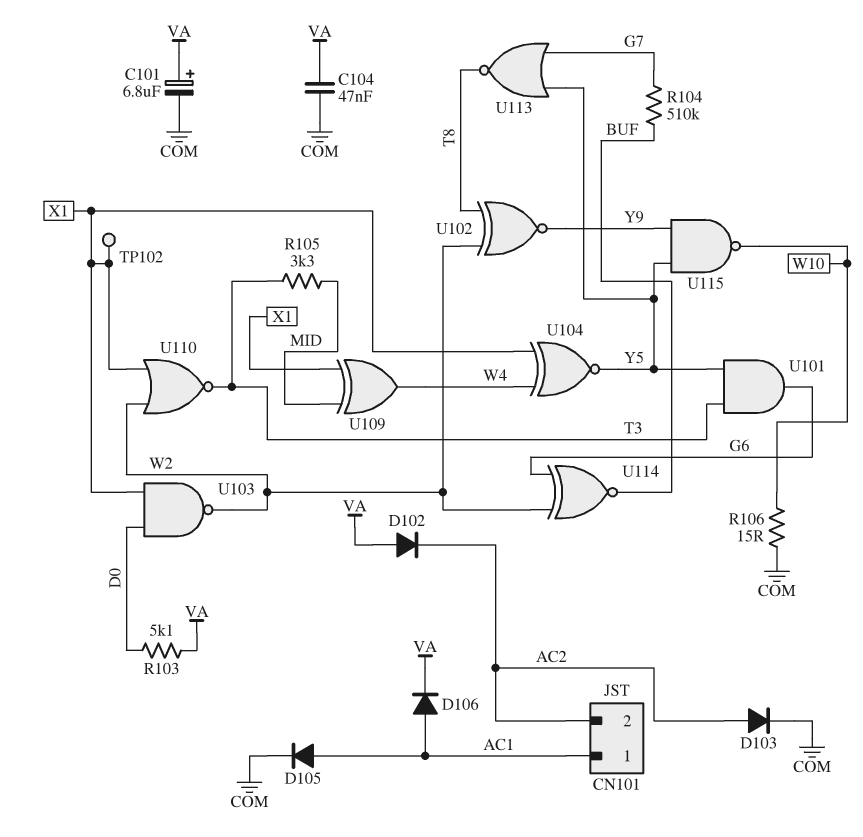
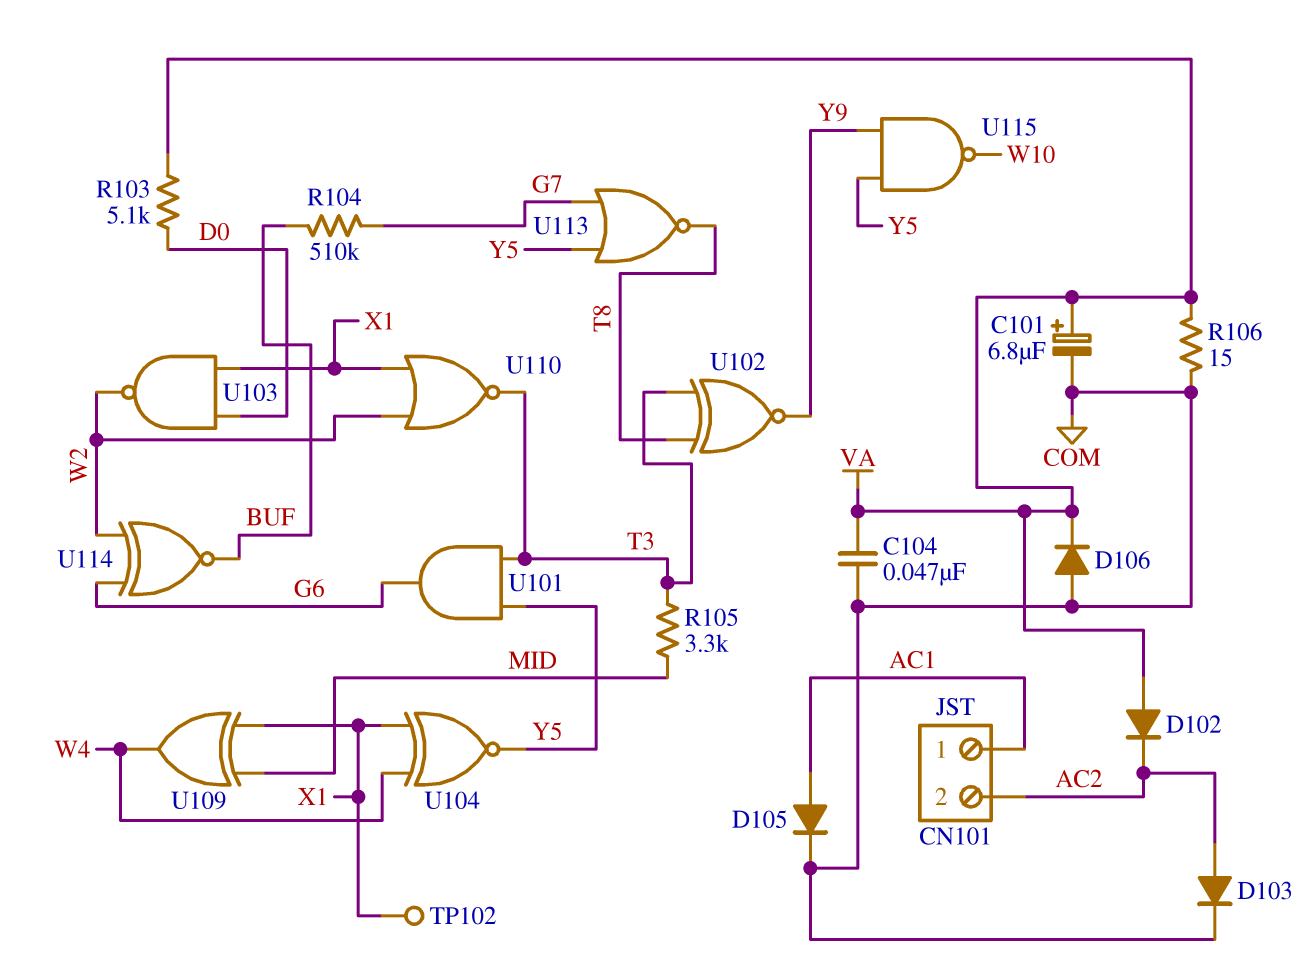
D106: diode (A AC1, K VA) -> diode (A COM, K VA)
R106: 15 (COM, W10) -> 15 (COM, VA)
U102: XNOR (in T8, in W2, out Y9) -> XNOR (in T3, in T8, out Y9)

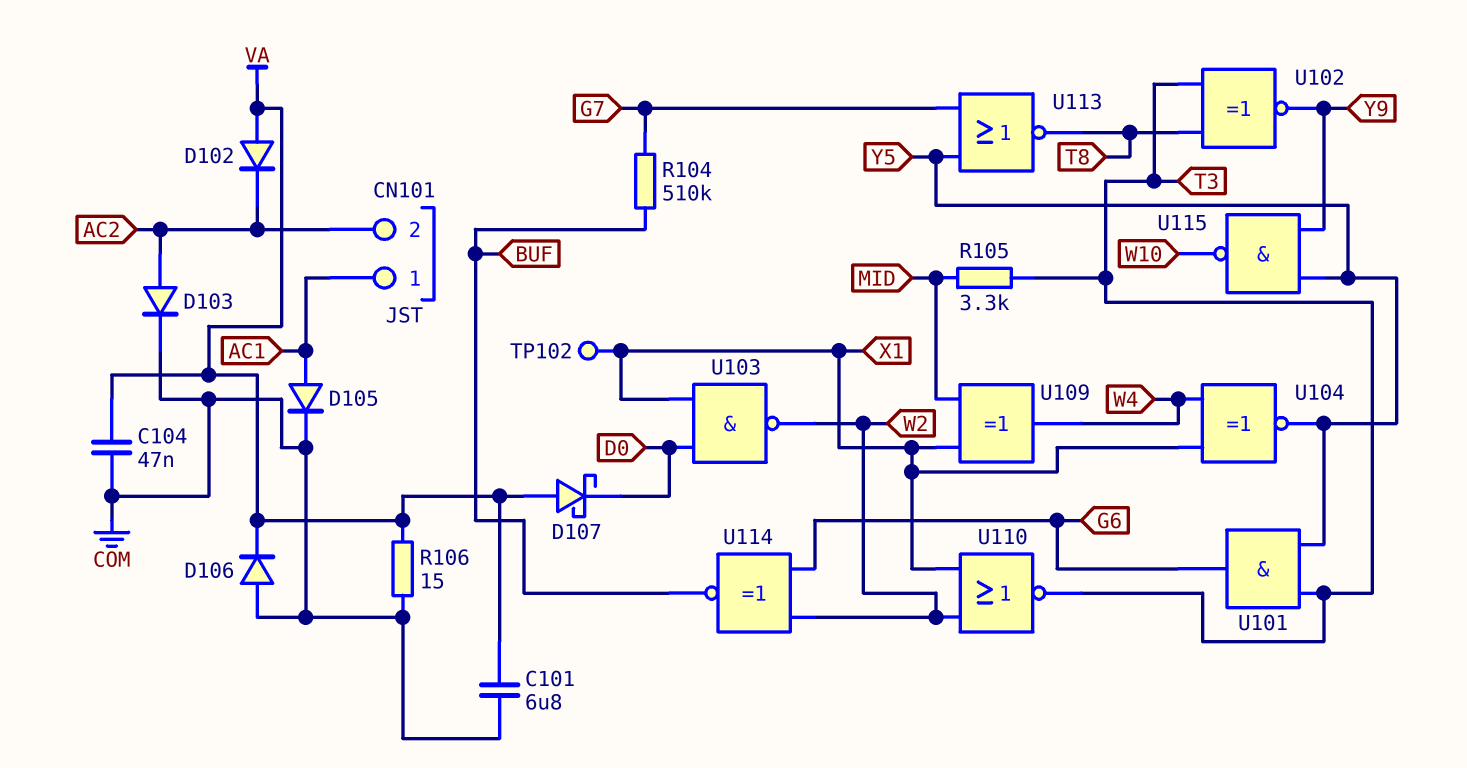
C101: 6.8uF (plus VA, minus COM) -> 6.8uF (COM, VA)
D107: none -> schottky (A VA, K D0)
R103: 5.1k (D0, VA) -> none

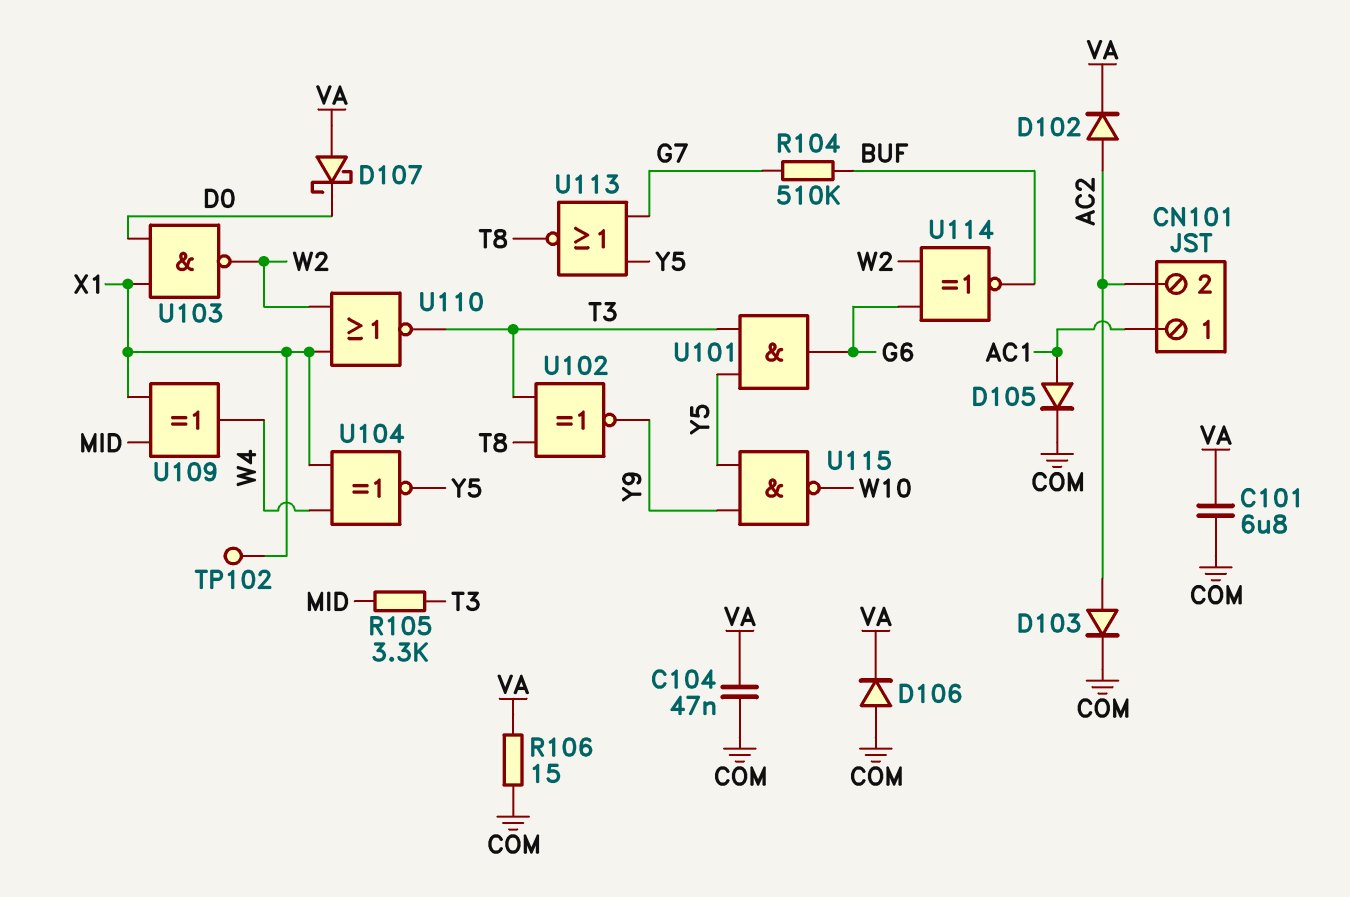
D102: diode (A VA, K AC2) -> diode (A AC2, K VA)

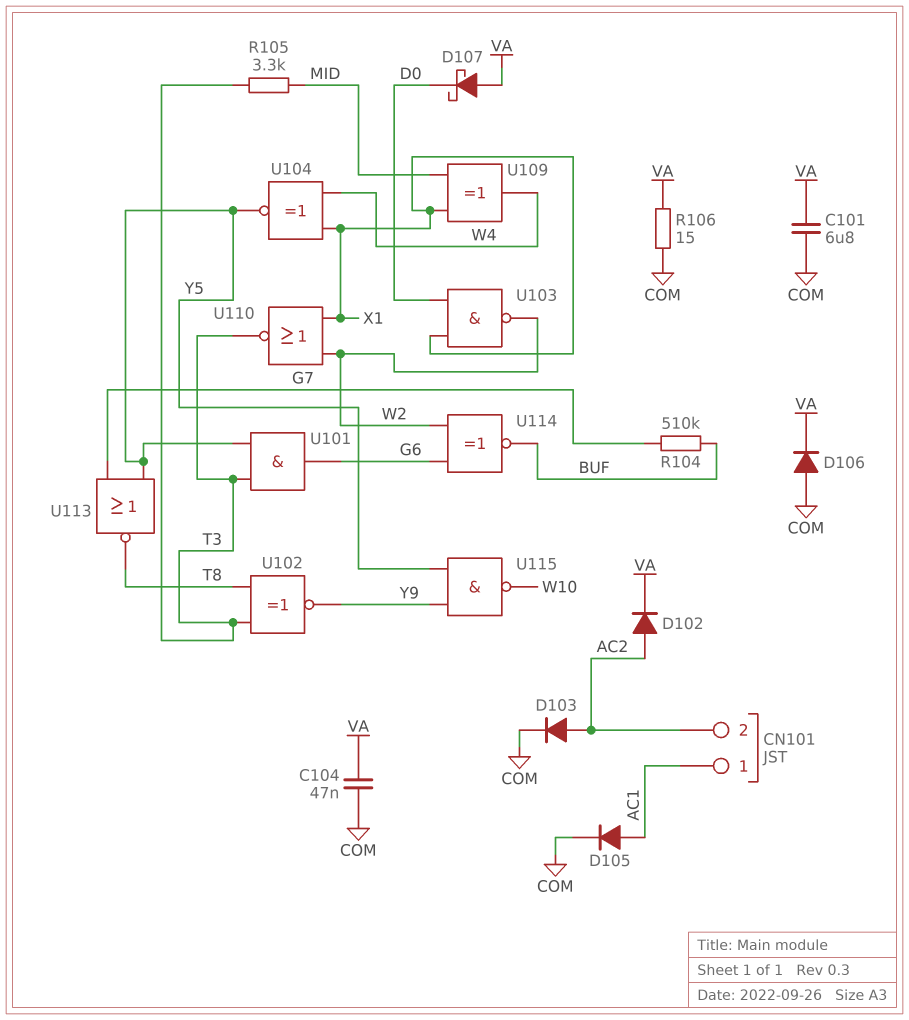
TP102: test point (X1) -> none

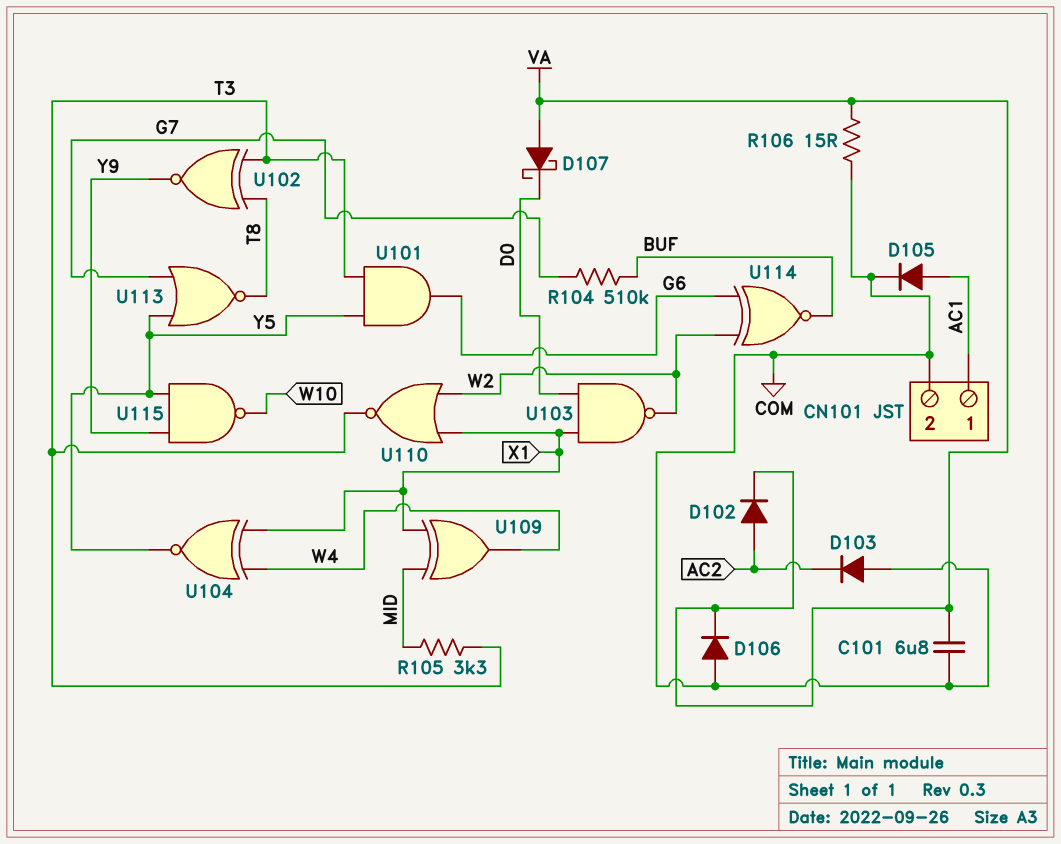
C104: 47nF (COM, VA) -> none
CN101 pin 2: AC2 -> COM
D103: diode (A AC2, K COM) -> diode (A COM, K AC2)

